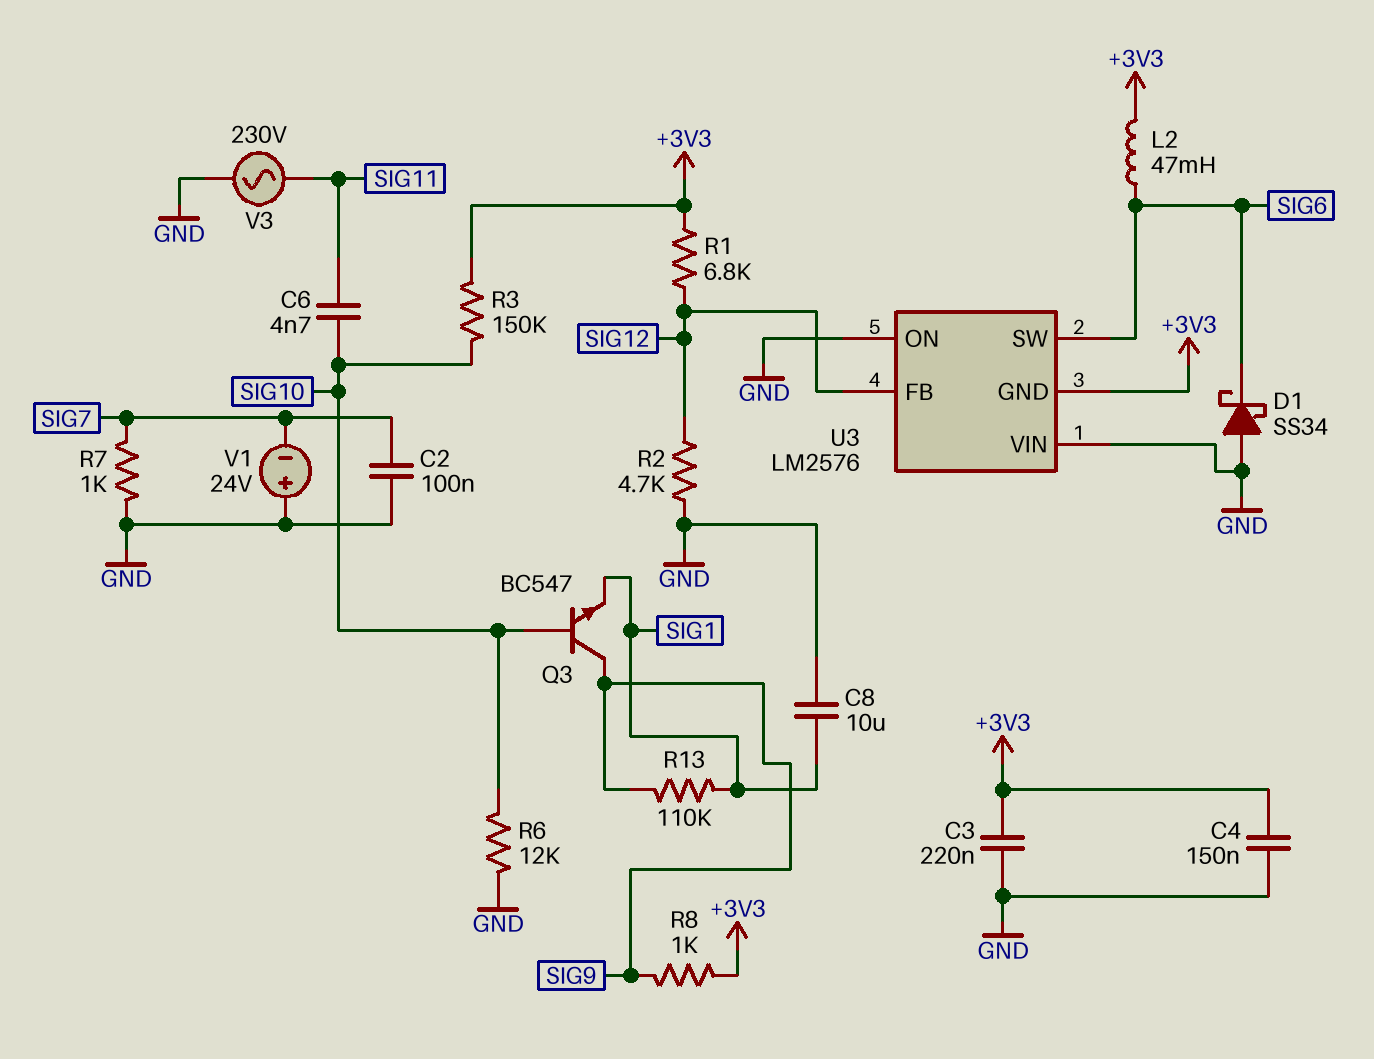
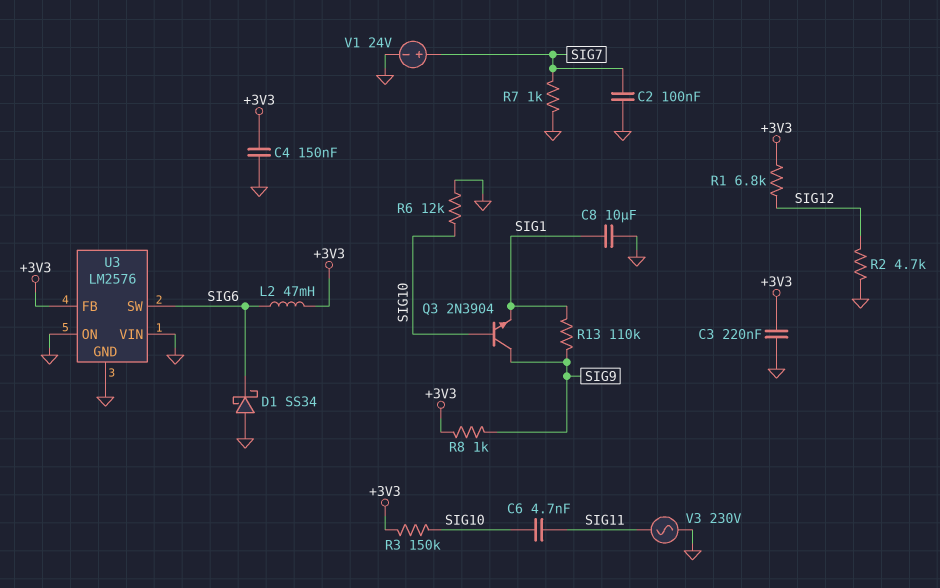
Q3: NPN BC547 (B SIG10, C SIG9, E SIG1) -> NPN 2N3904 (B SIG10, C SIG9, E SIG1)
U3 pin FB: SIG12 -> +3V3
U3 pin GND: +3V3 -> GND
V1: 24V (plus GND, minus SIG7) -> 24V (plus SIG7, minus GND)

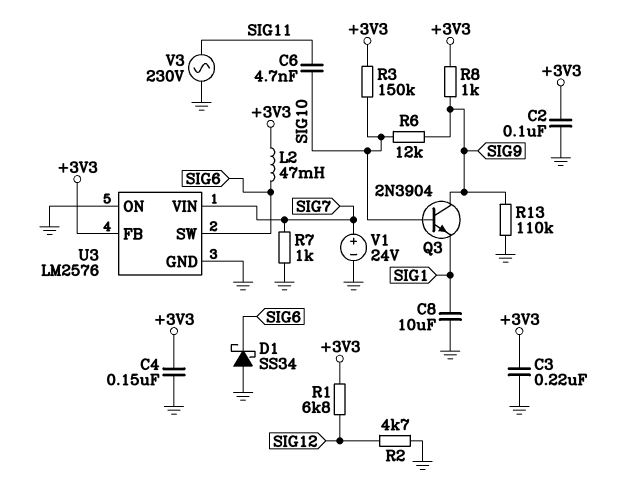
C2: 100nF (GND, SIG7) -> 100nF (+3V3, GND)
R6: 12k (GND, SIG10) -> 12k (SIG9, SIG10)
R13: 110k (SIG1, SIG9) -> 110k (GND, SIG9)
U3 pin VIN: GND -> SIG7

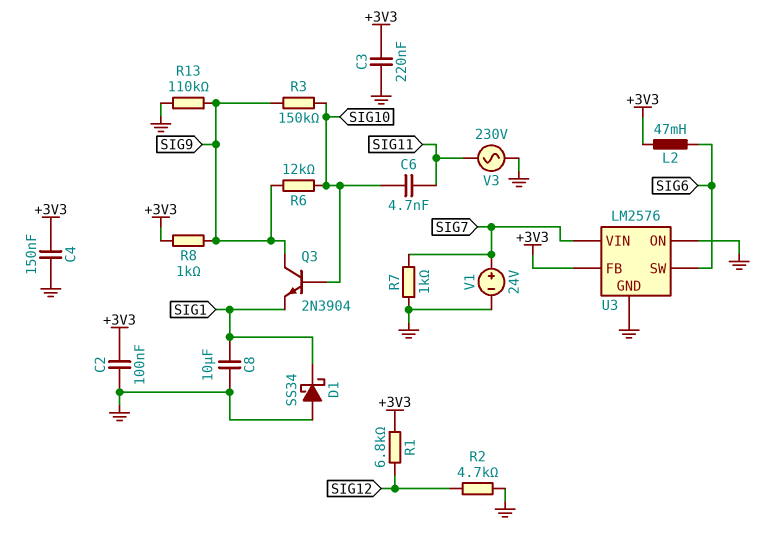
D1: schottky SS34 (A GND, K SIG6) -> schottky SS34 (A GND, K SIG1)
R3: 150k (+3V3, SIG10) -> 150k (SIG9, SIG10)

